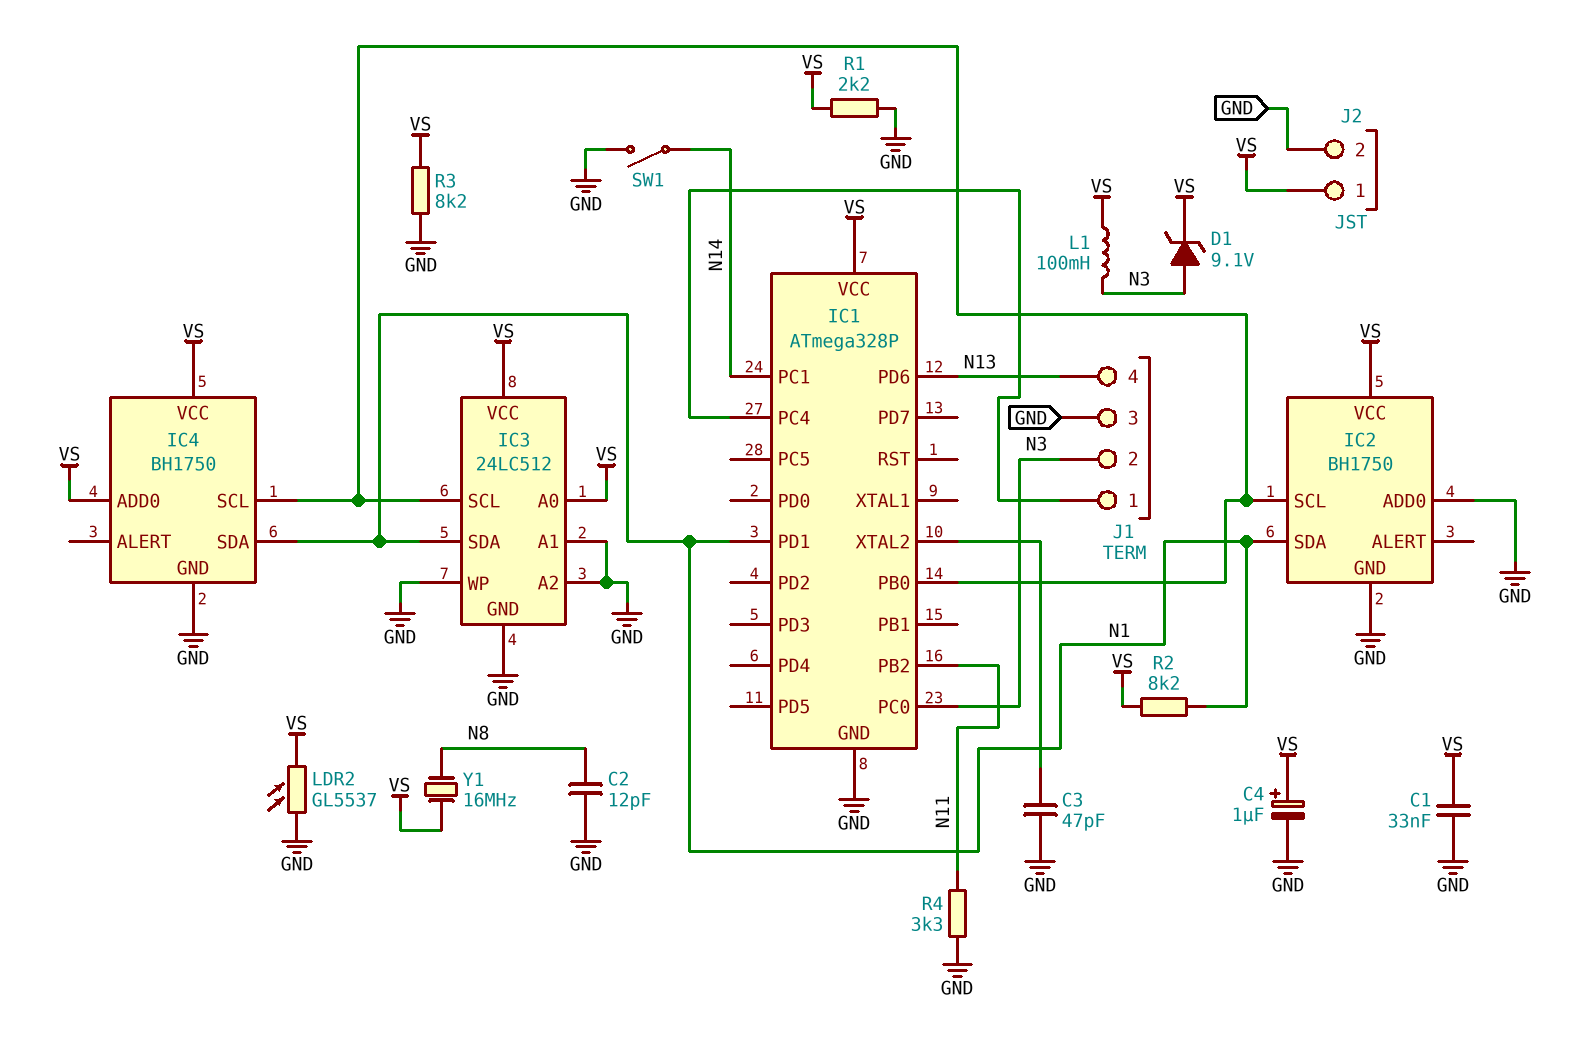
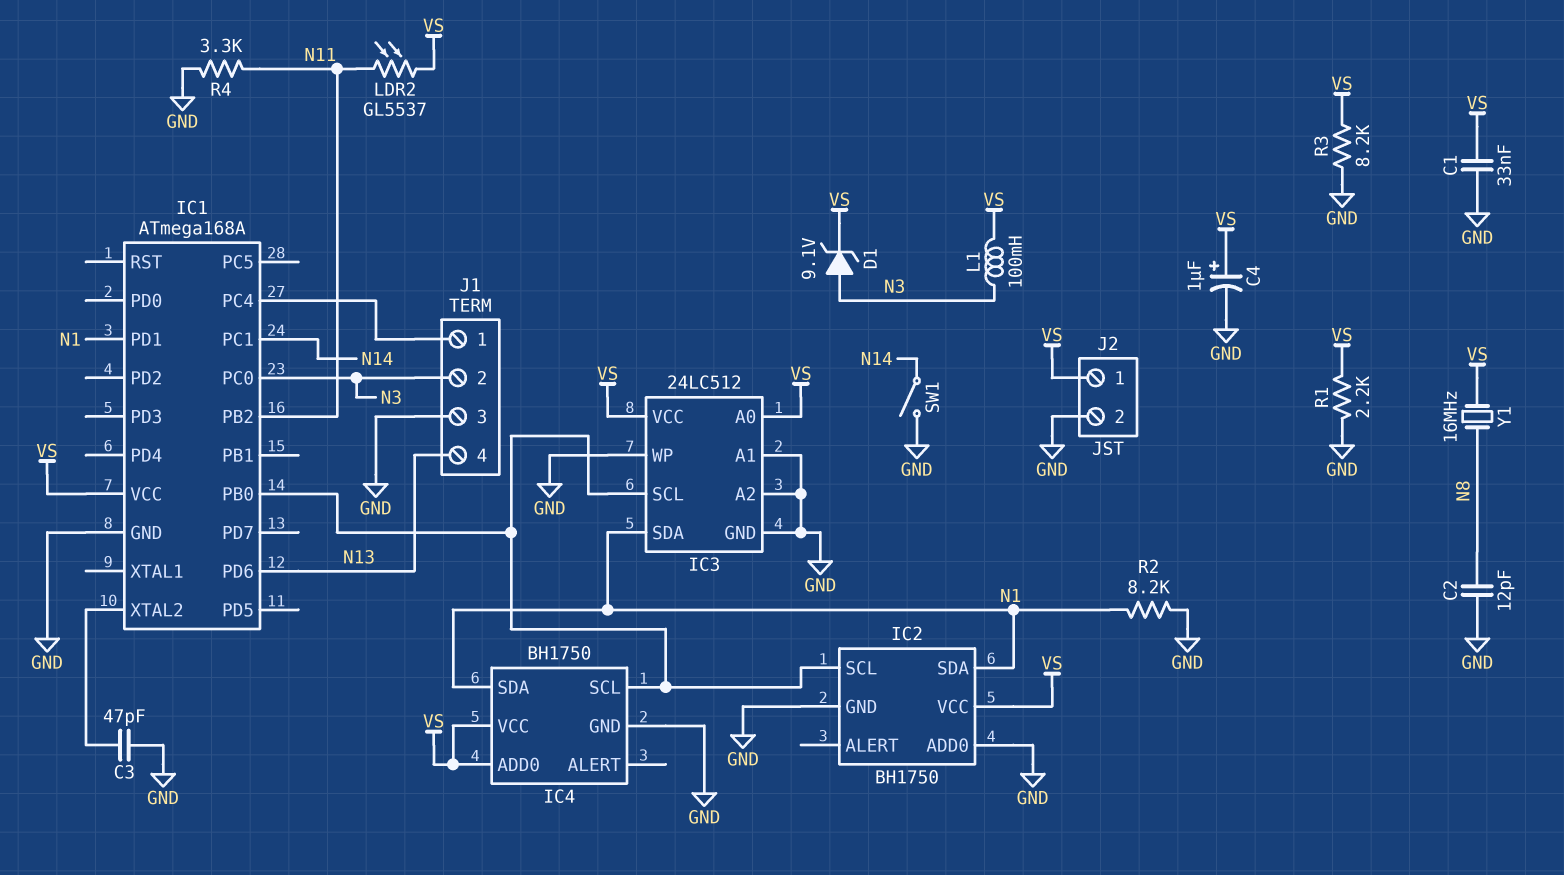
IC1: ATmega328P -> ATmega168A
LDR2: GL5537 (GND, VS) -> GL5537 (N11, VS)
R2: 8.2k (N1, VS) -> 8.2k (GND, N1)

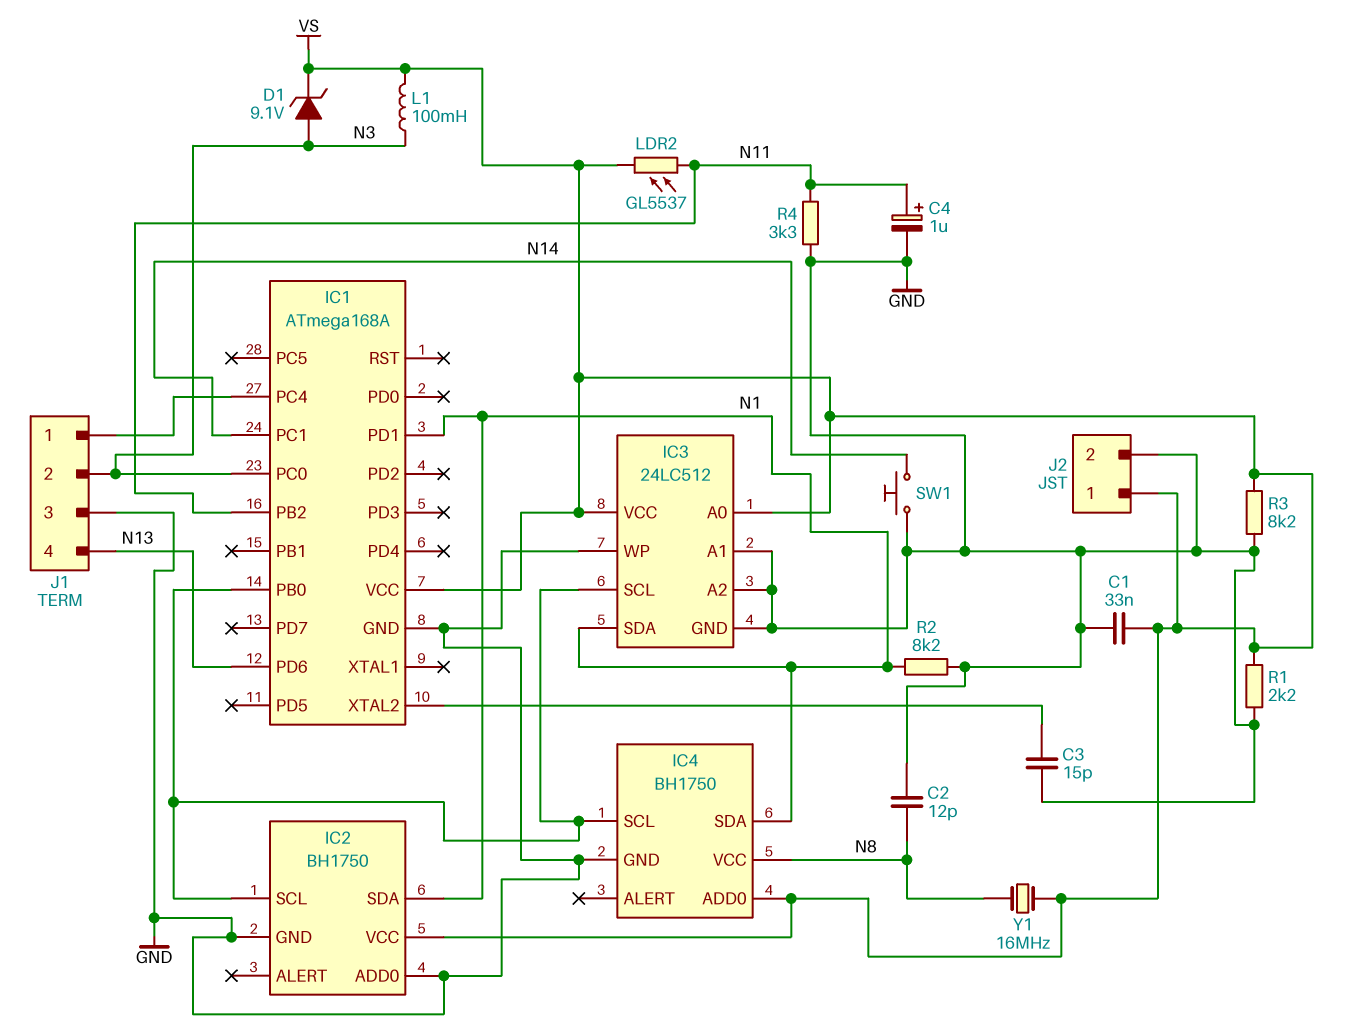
C3: 47pF (GND, IC1/XTAL2) -> 15pF (GND, IC1/XTAL2)
C4: 1uF (plus VS, minus GND) -> 1uF (plus N11, minus GND)
IC4 pin VCC: VS -> N8
SW1: switch (GND, N14) -> button (GND, N14)

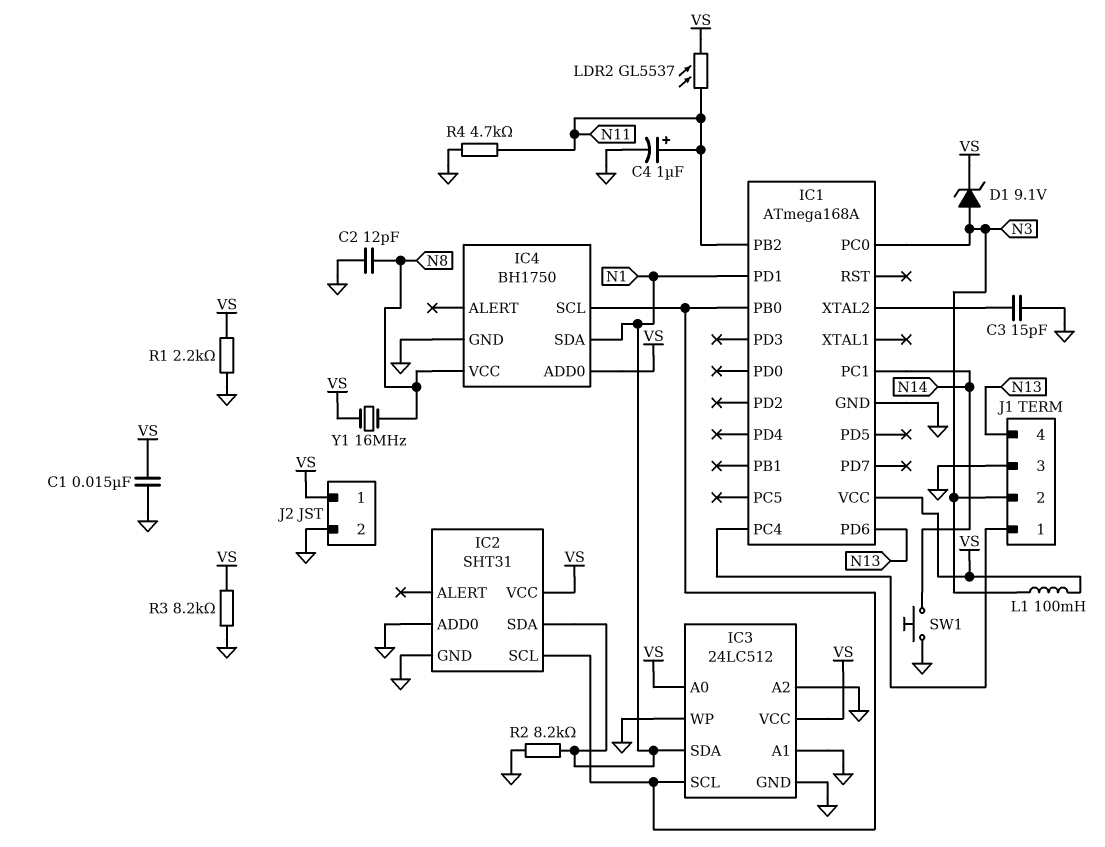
C1: 33nF (GND, VS) -> 15nF (GND, VS)
IC2: BH1750 -> SHT31
R4: 3.3k (GND, N11) -> 4.7k (GND, N11)

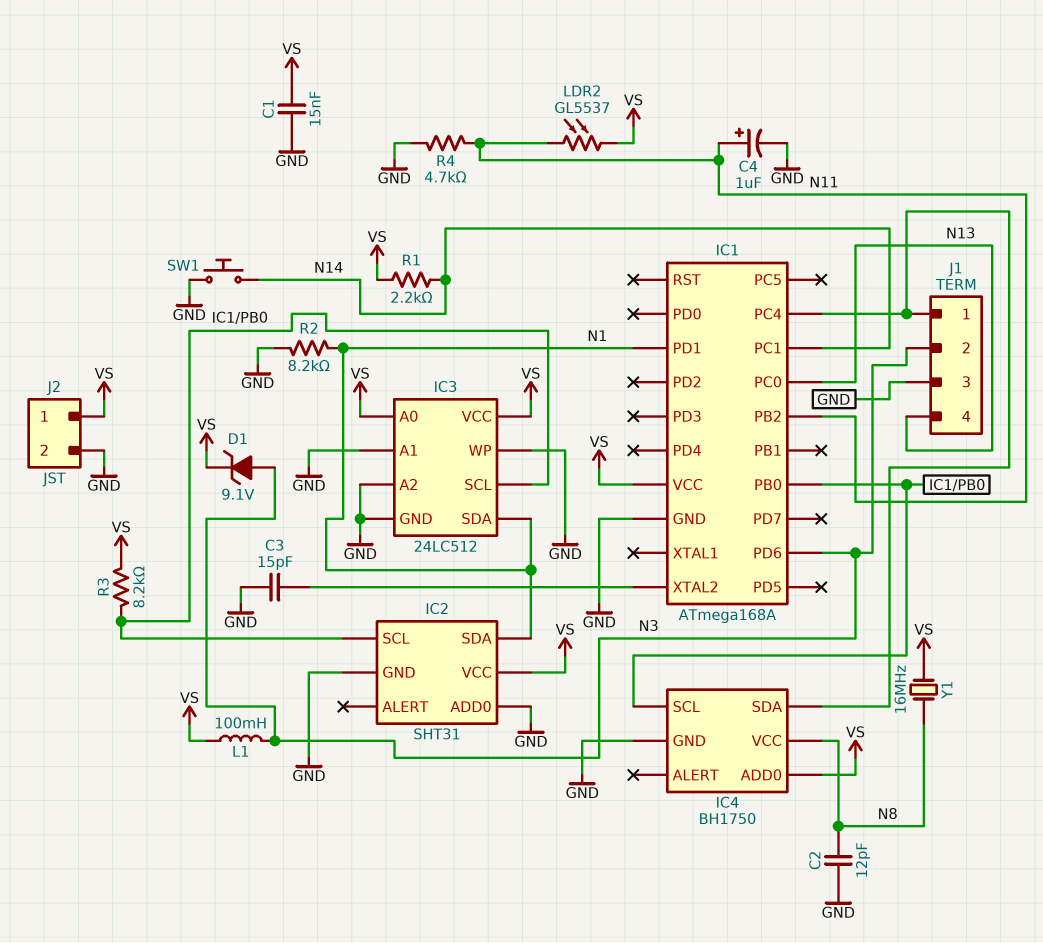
IC1 pin PC0: N3 -> N13
IC1 pin PD6: N13 -> N3
IC4 pin SDA: N1 -> IC1/PC4
R1: 2.2k (GND, VS) -> 2.2k (N14, VS)
R3: 8.2k (GND, VS) -> 8.2k (IC1/PB0, VS)

